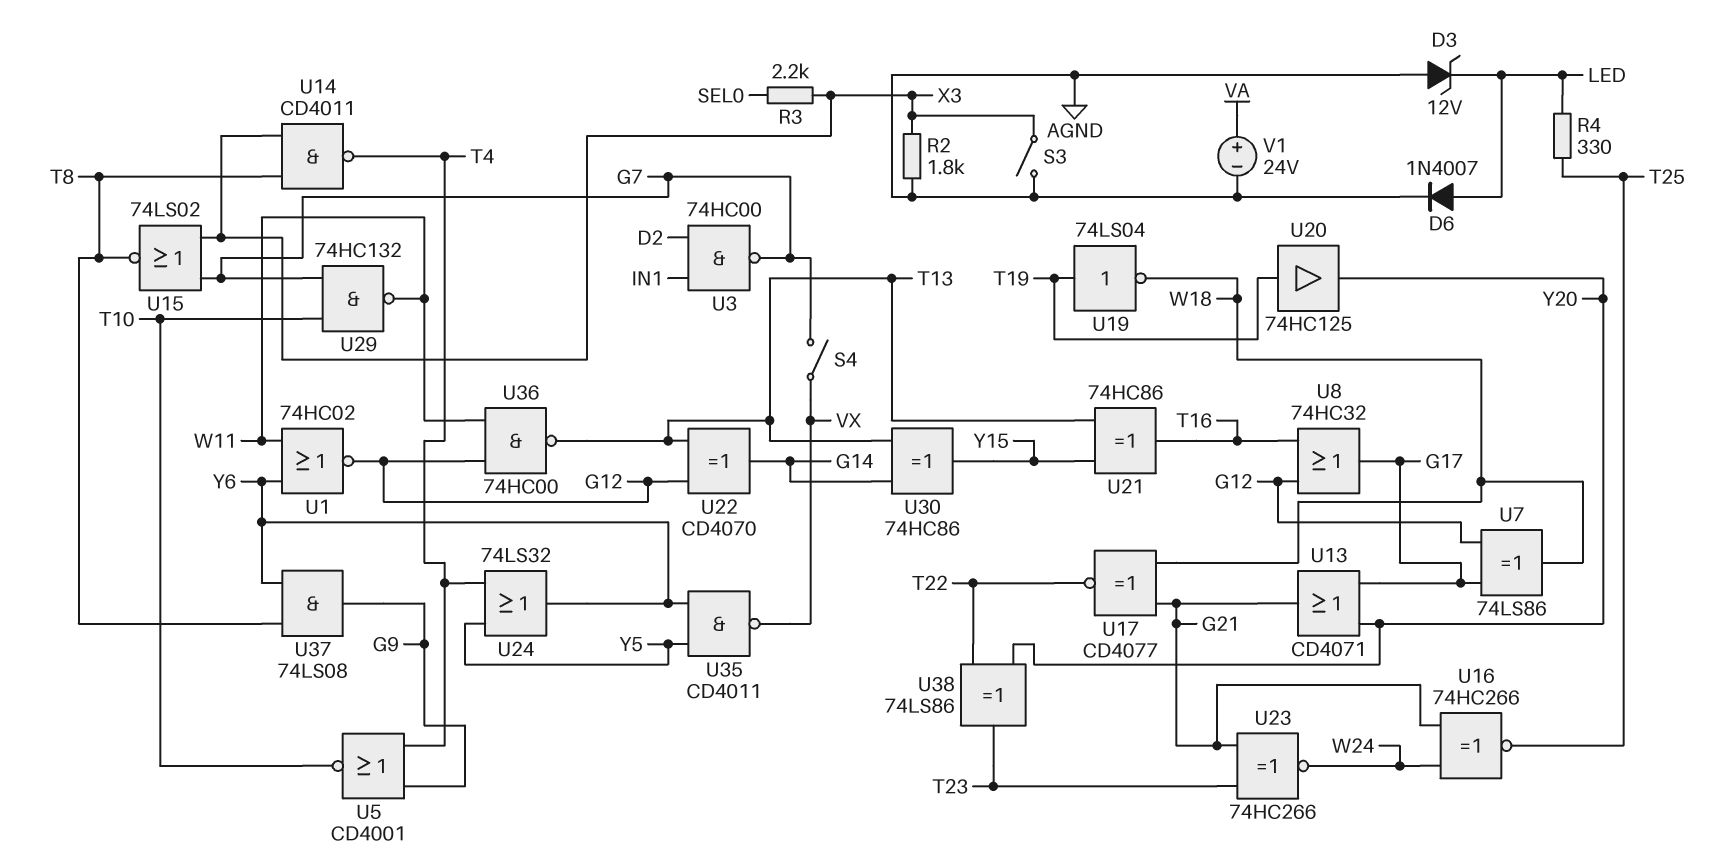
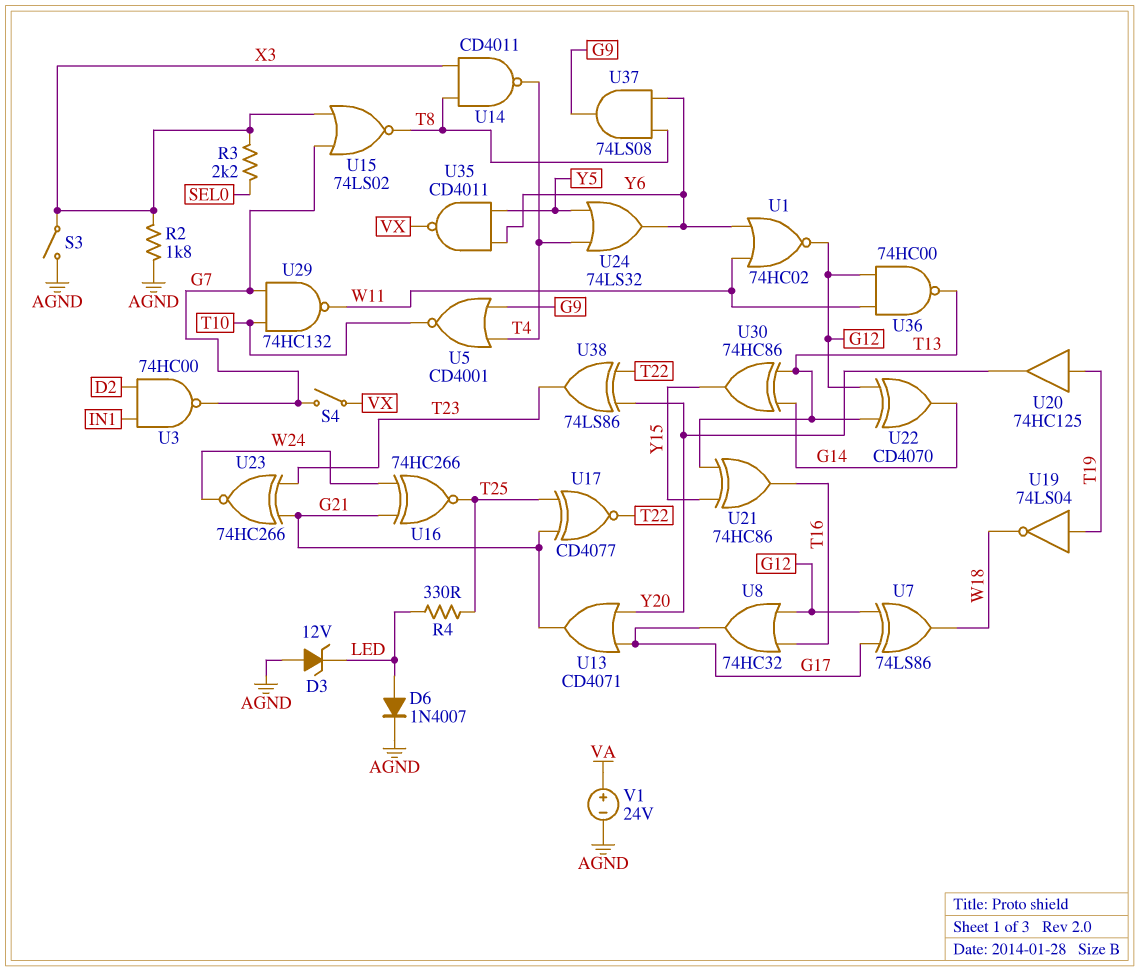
U17: XNOR CD4077 (in G21, in W18, out T22) -> XNOR CD4077 (in G21, in T25, out T22)

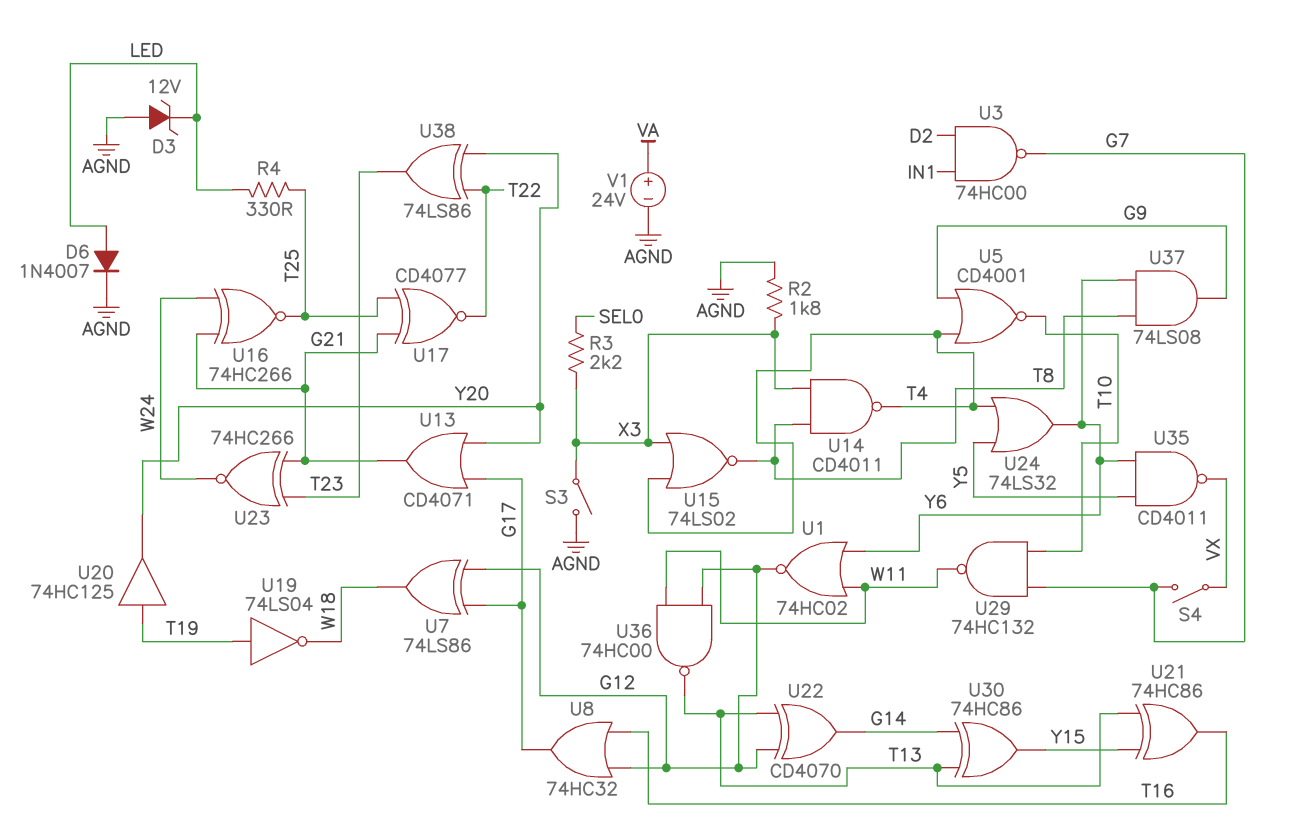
U15: NOR 74LS02 (in G7, in X3, out T8) -> NOR 74LS02 (in T4, in X3, out T8)

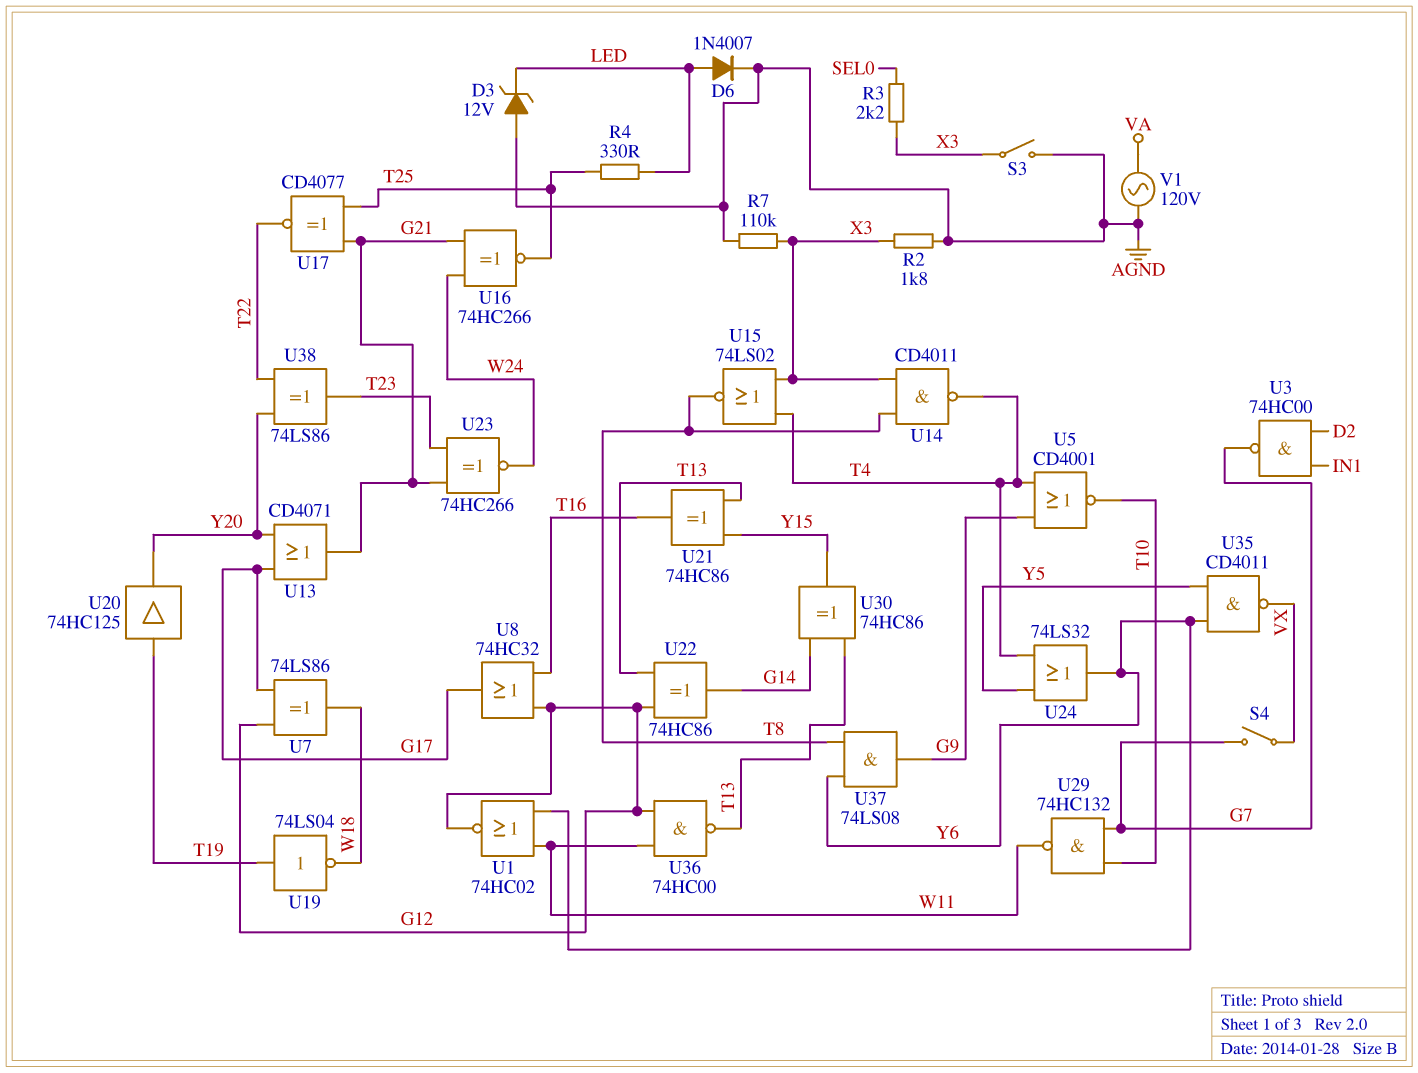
R7: none -> 110k (AGND, X3)
U22: XOR CD4070 (in G12, in T13, out G14) -> XOR 74HC86 (in G12, in T13, out G14)
V1: 24V (plus VA, minus AGND) -> AC 120V (AGND, VA)

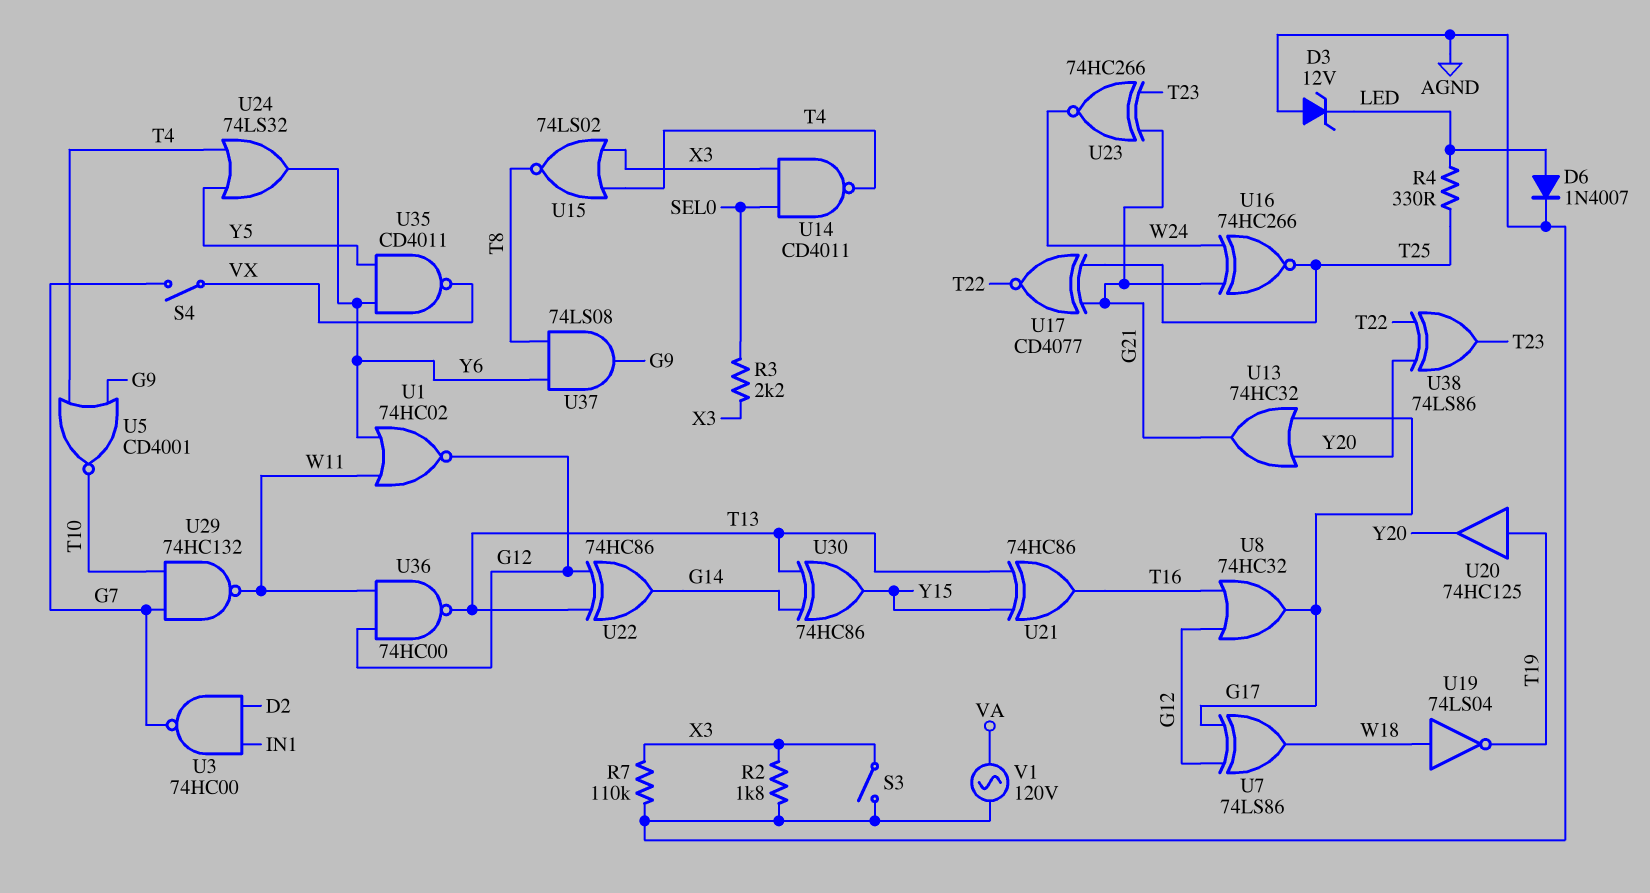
U13: OR CD4071 (in G17, in Y20, out G21) -> OR 74HC32 (in G17, in Y20, out G21)
U14: NAND CD4011 (in T8, in X3, out T4) -> NAND CD4011 (in SEL0, in X3, out T4)
U19: NOT 74LS04 (in T19, out W18) -> NOT 74LS04 (in W18, out T19)

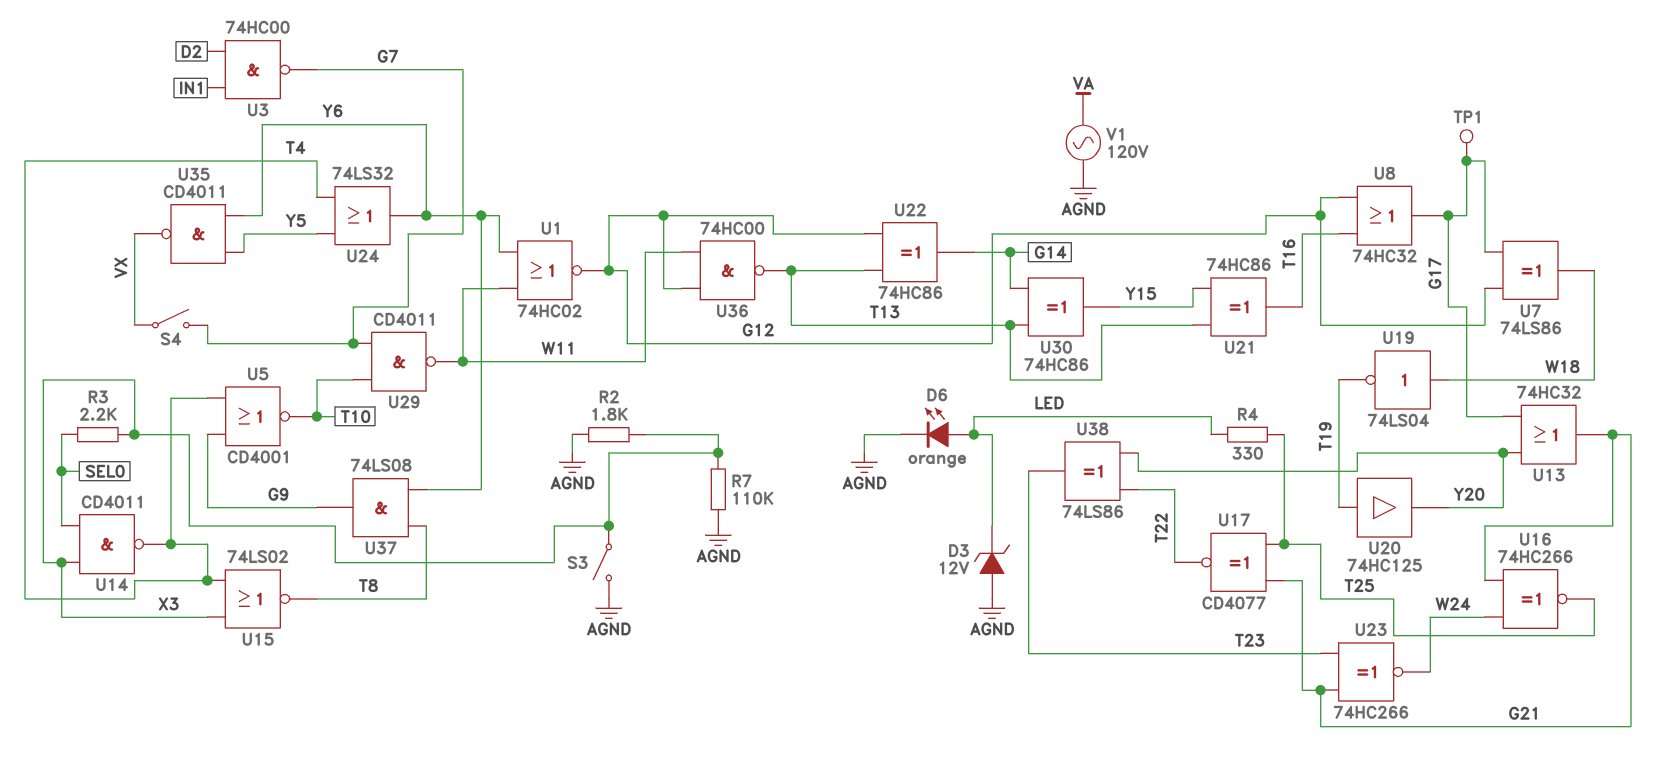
D6: diode 1N4007 (A LED, K AGND) -> LED orange (A LED, K AGND)
TP1: none -> test point (G17)
U29: NAND 74HC132 (in G7, in T10, out W11) -> NAND CD4011 (in G7, in T10, out W11)

